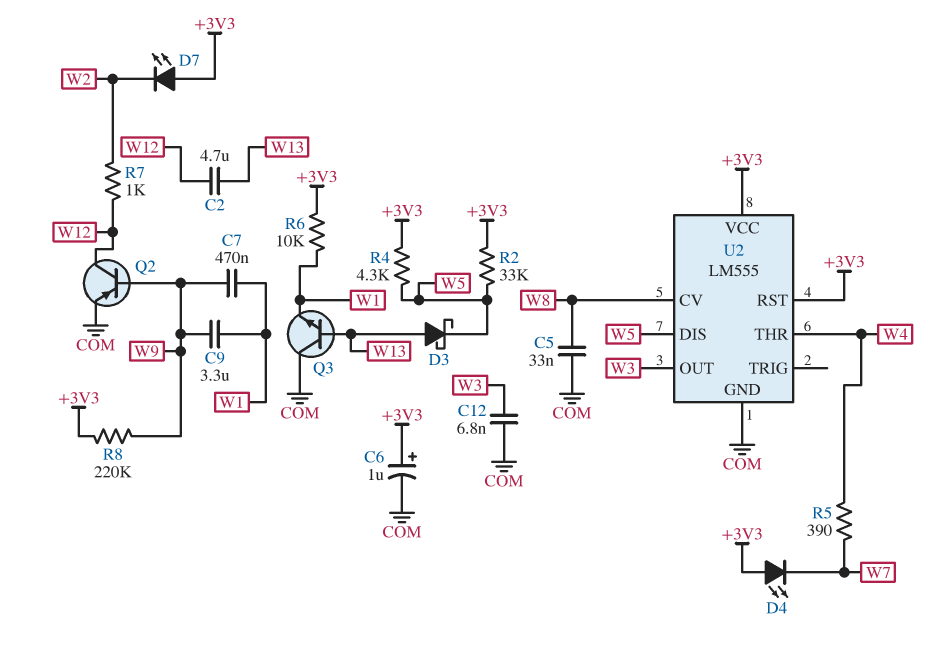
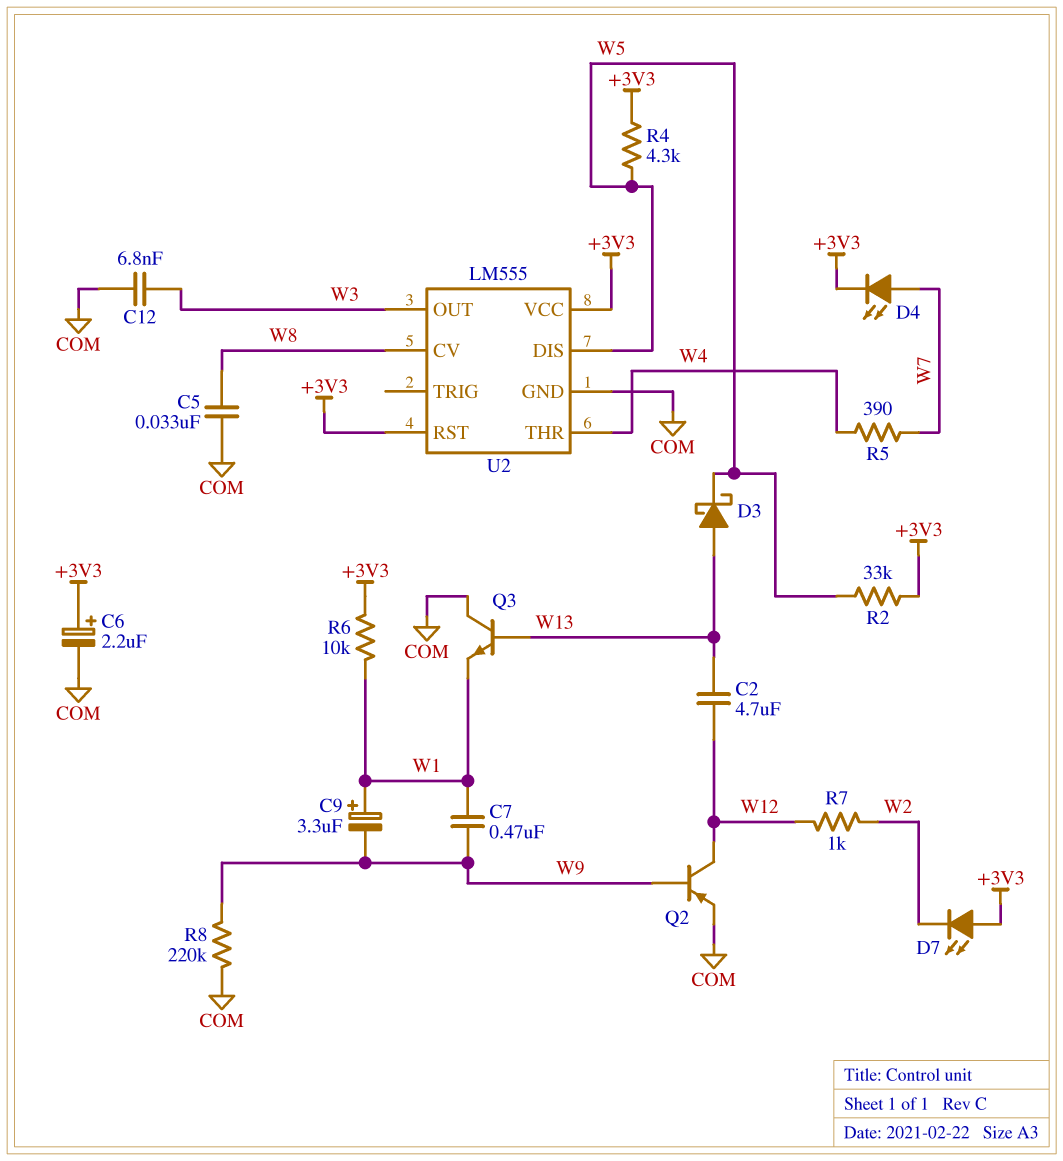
C6: 1uF (plus +3V3, minus COM) -> 2.2uF (plus +3V3, minus COM)
C9: 3.3uF (W1, W9) -> 3.3uF (plus W1, minus W9)
D4: LED (A +3V3, K W7) -> LED (A W7, K +3V3)
R8: 220k (+3V3, W9) -> 220k (COM, W9)

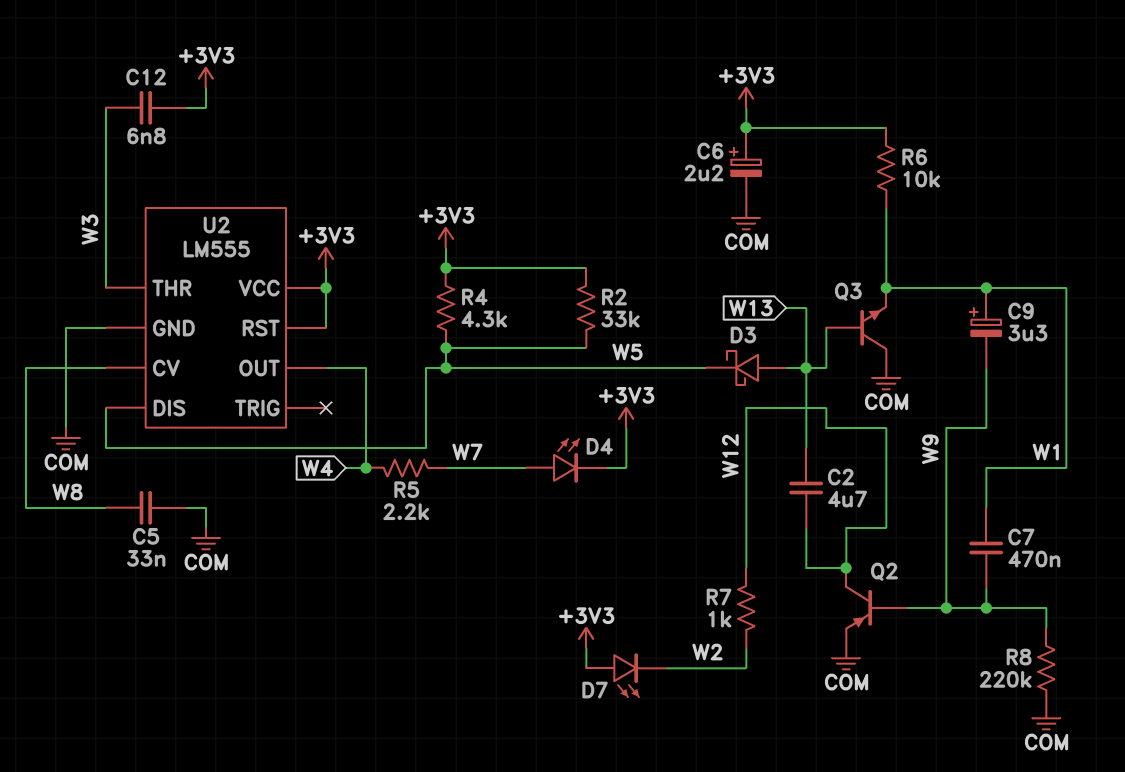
C12: 6.8nF (COM, W3) -> 6.8nF (+3V3, W3)
R5: 390 (W4, W7) -> 2.2k (W4, W7)
U2 pin OUT: W3 -> W4
U2 pin THR: W4 -> W3

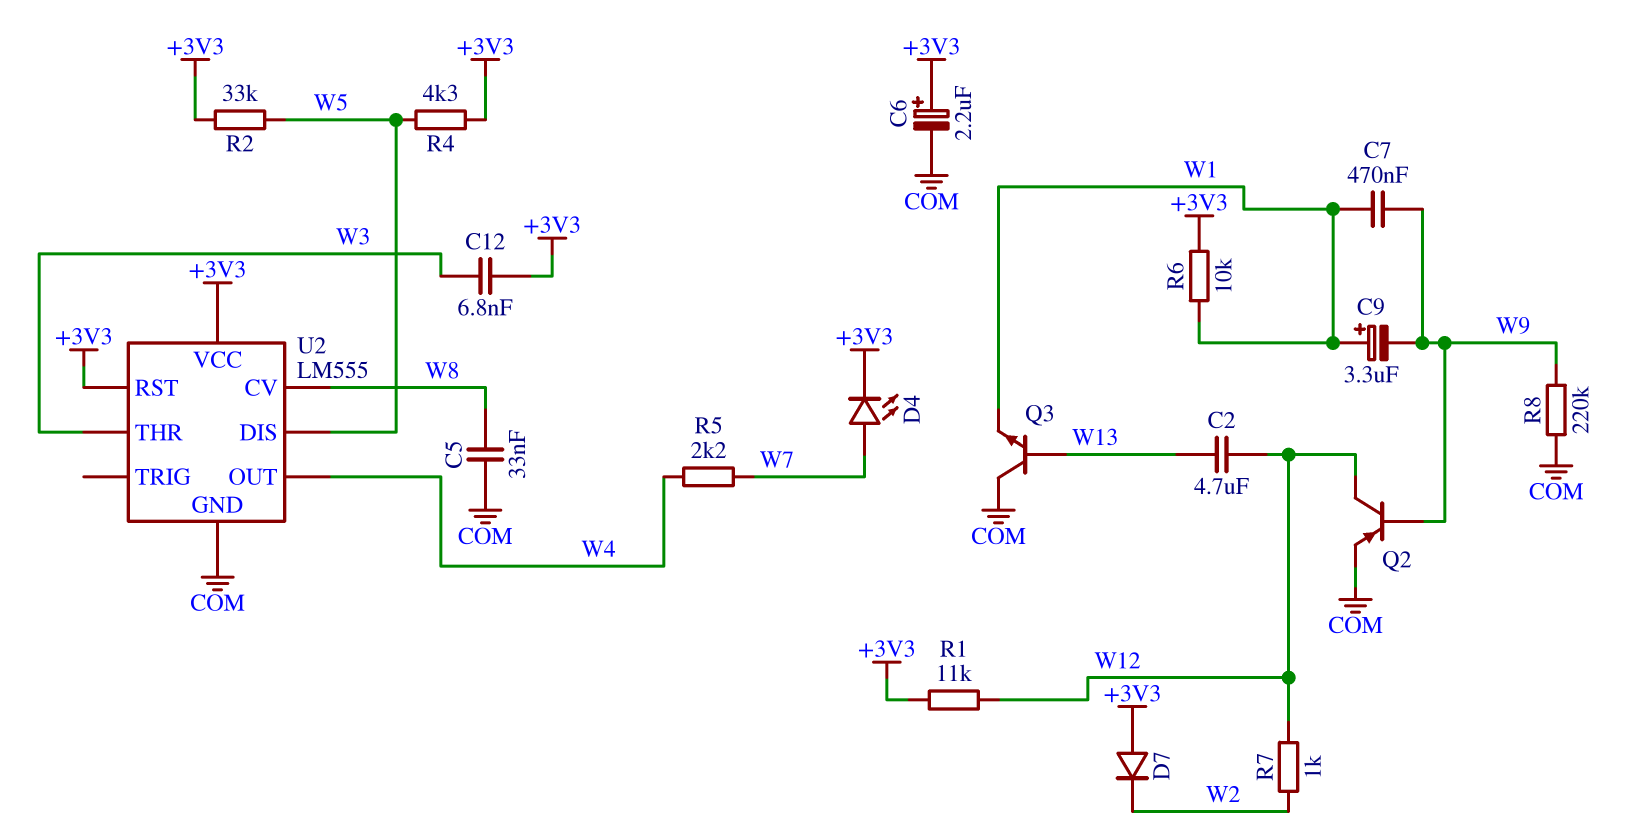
D3: schottky (A W13, K W5) -> none
D7: LED (A +3V3, K W2) -> diode (A +3V3, K W2)
R1: none -> 11k (+3V3, W12)

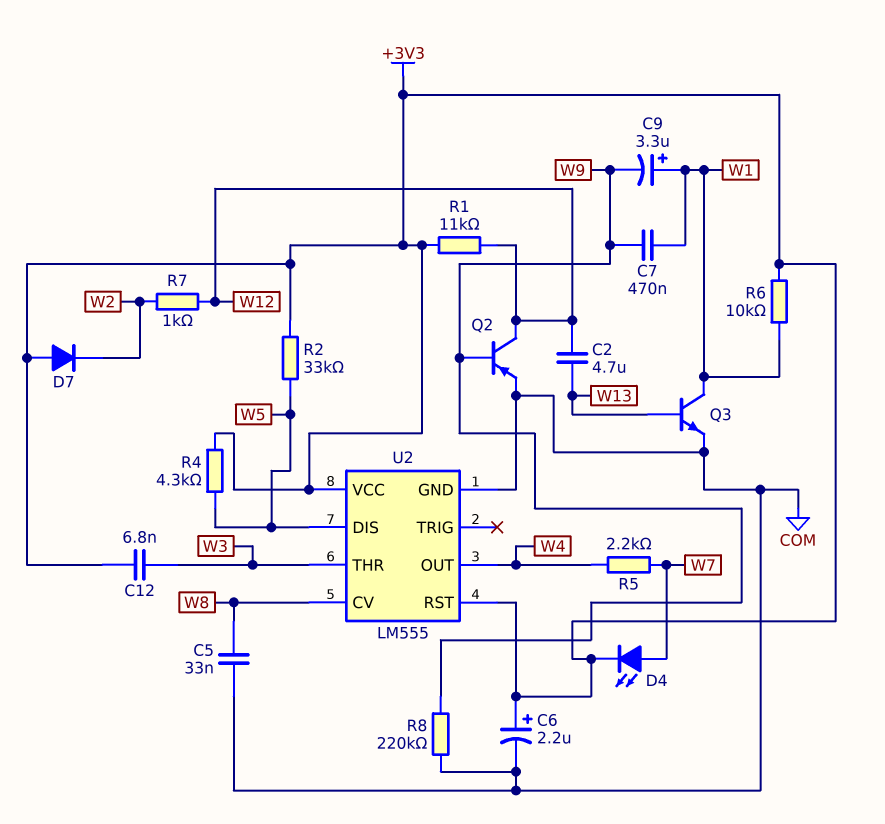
Q3: NPN (B W13, C COM, E W1) -> NPN (B W13, C W1, E COM)

